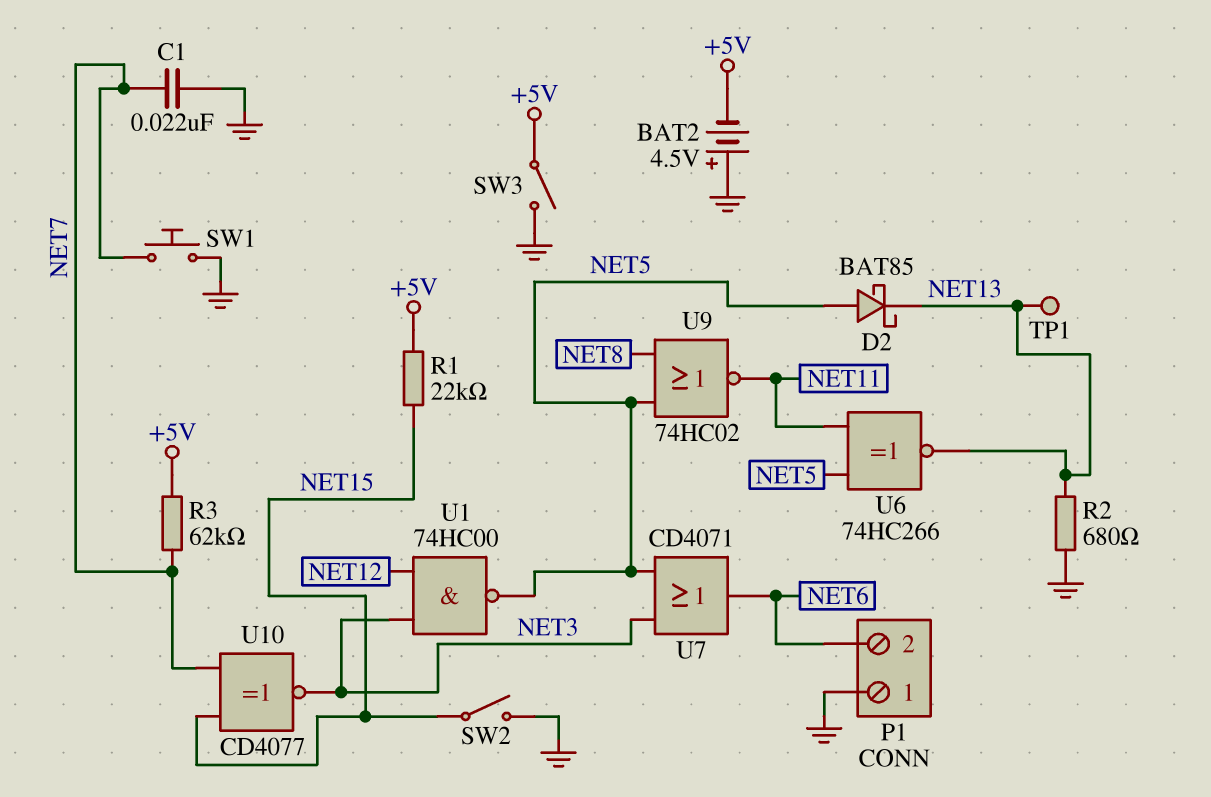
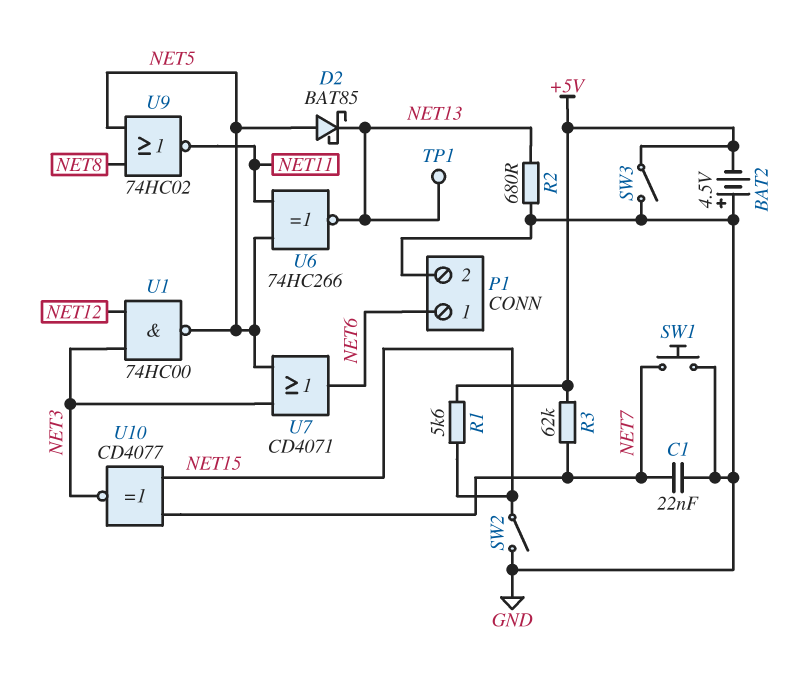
P1 pin 1: GND -> NET6
P1 pin 2: NET6 -> GND
R1: 22k (+5V, NET15) -> 5.6k (+5V, NET15)

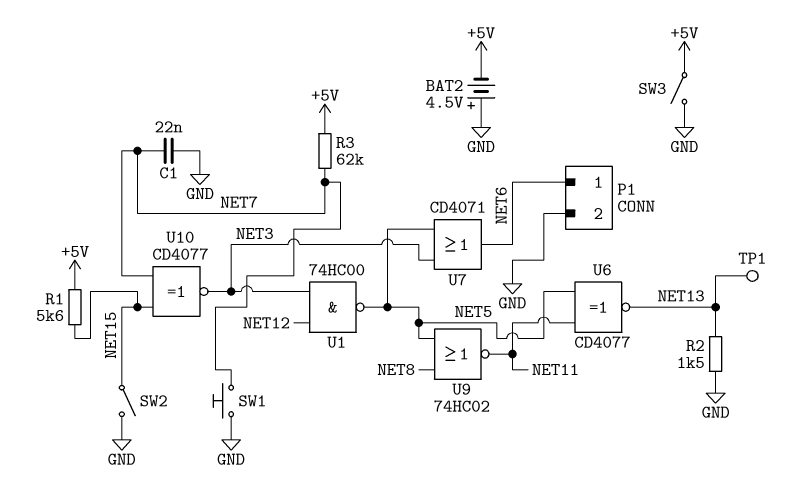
D2: schottky BAT85 (A NET5, K NET13) -> none
R2: 680 (GND, NET13) -> 1.5k (GND, NET13)
U6: XNOR 74HC266 (in NET5, in NET11, out NET13) -> XNOR CD4077 (in NET5, in NET11, out NET13)

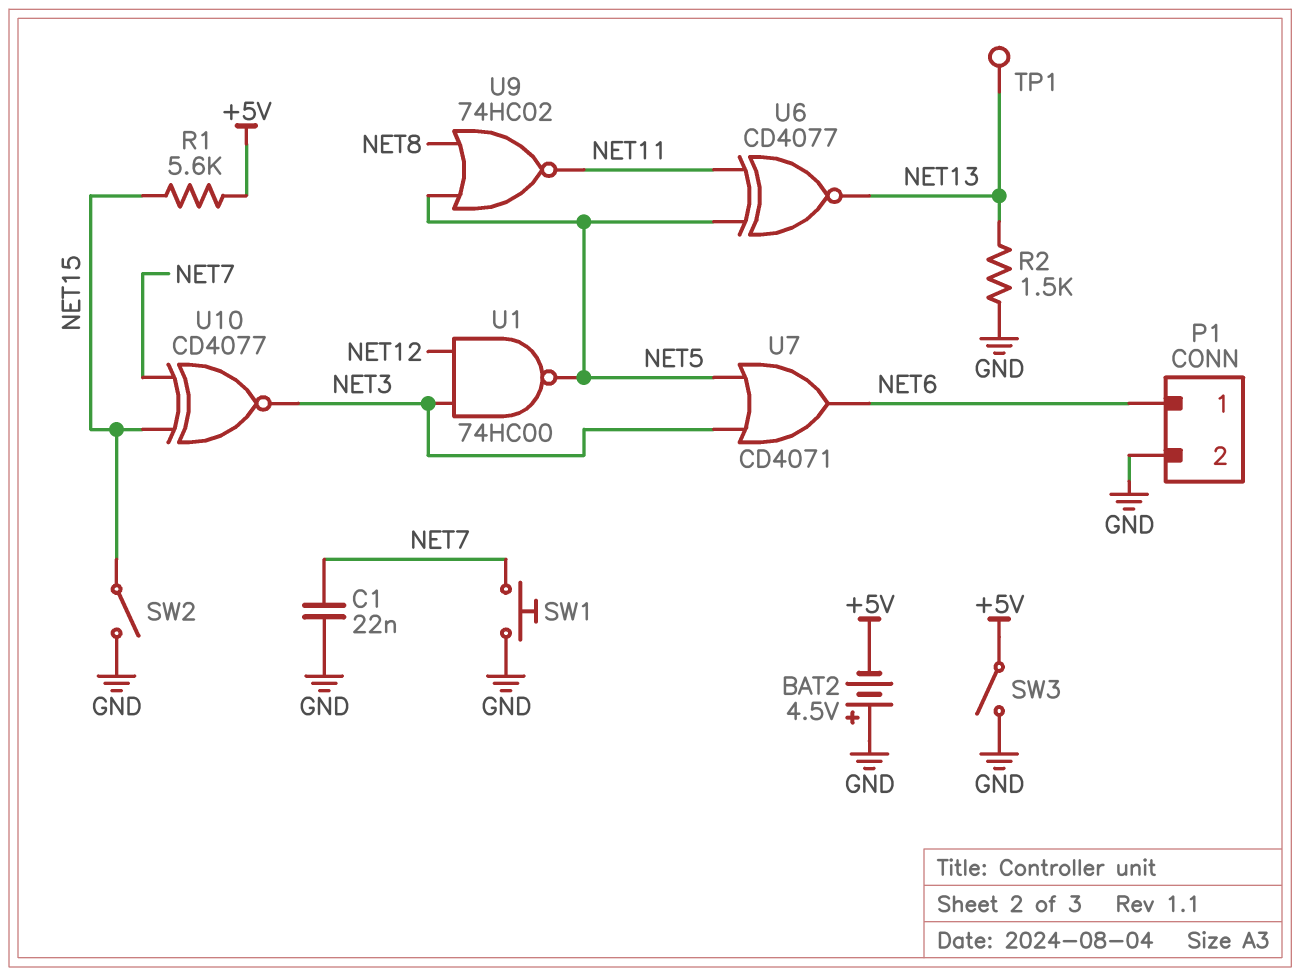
R3: 62k (+5V, NET7) -> none

